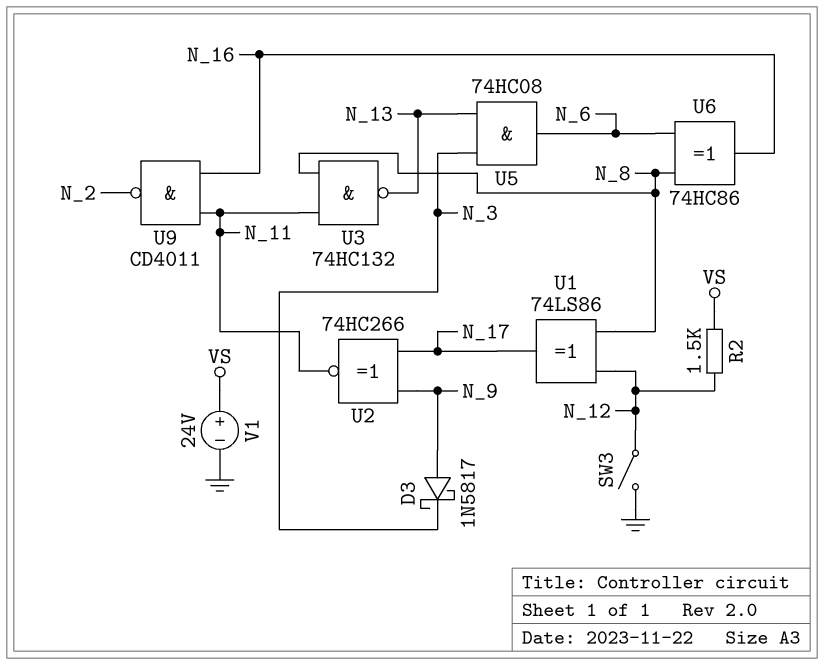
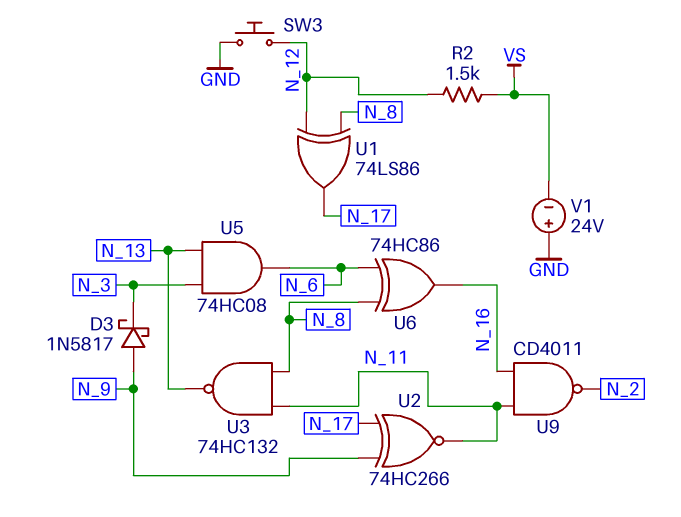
SW3: switch (GND, N_12) -> button (GND, N_12)
V1: 24V (plus VS, minus GND) -> 24V (plus GND, minus VS)

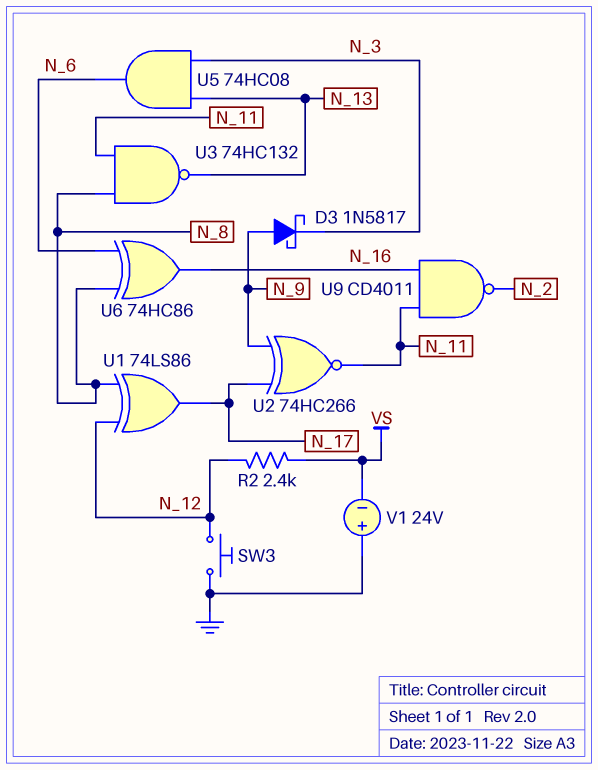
R2: 1.5k (N_12, VS) -> 2.4k (N_12, VS)

